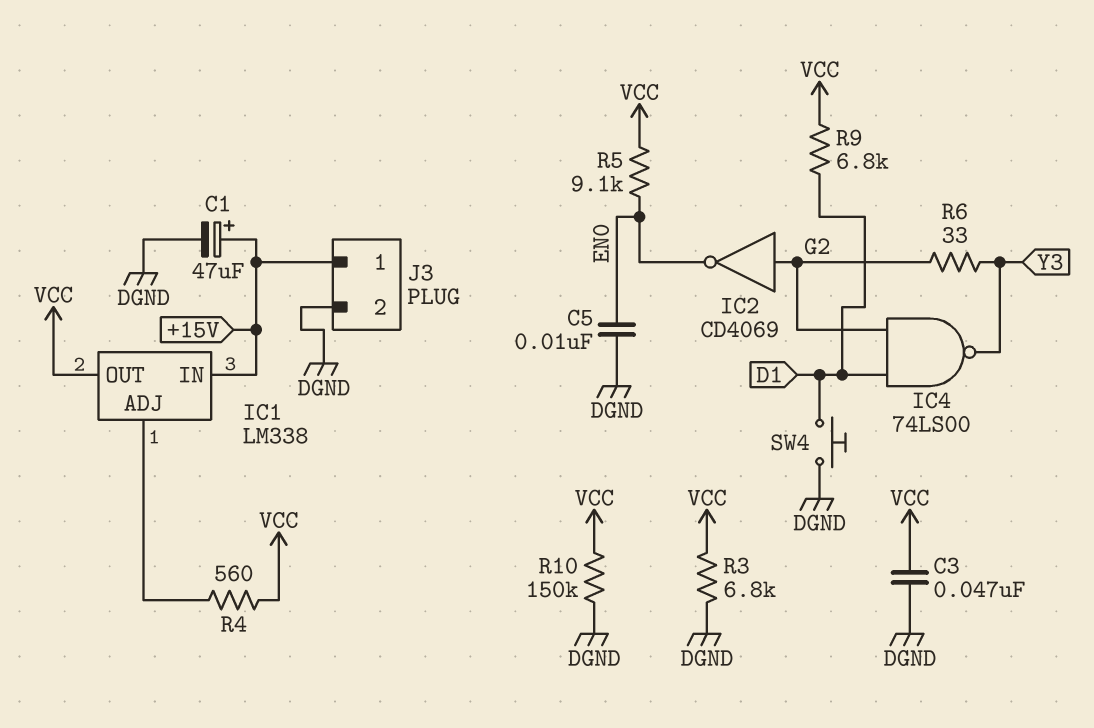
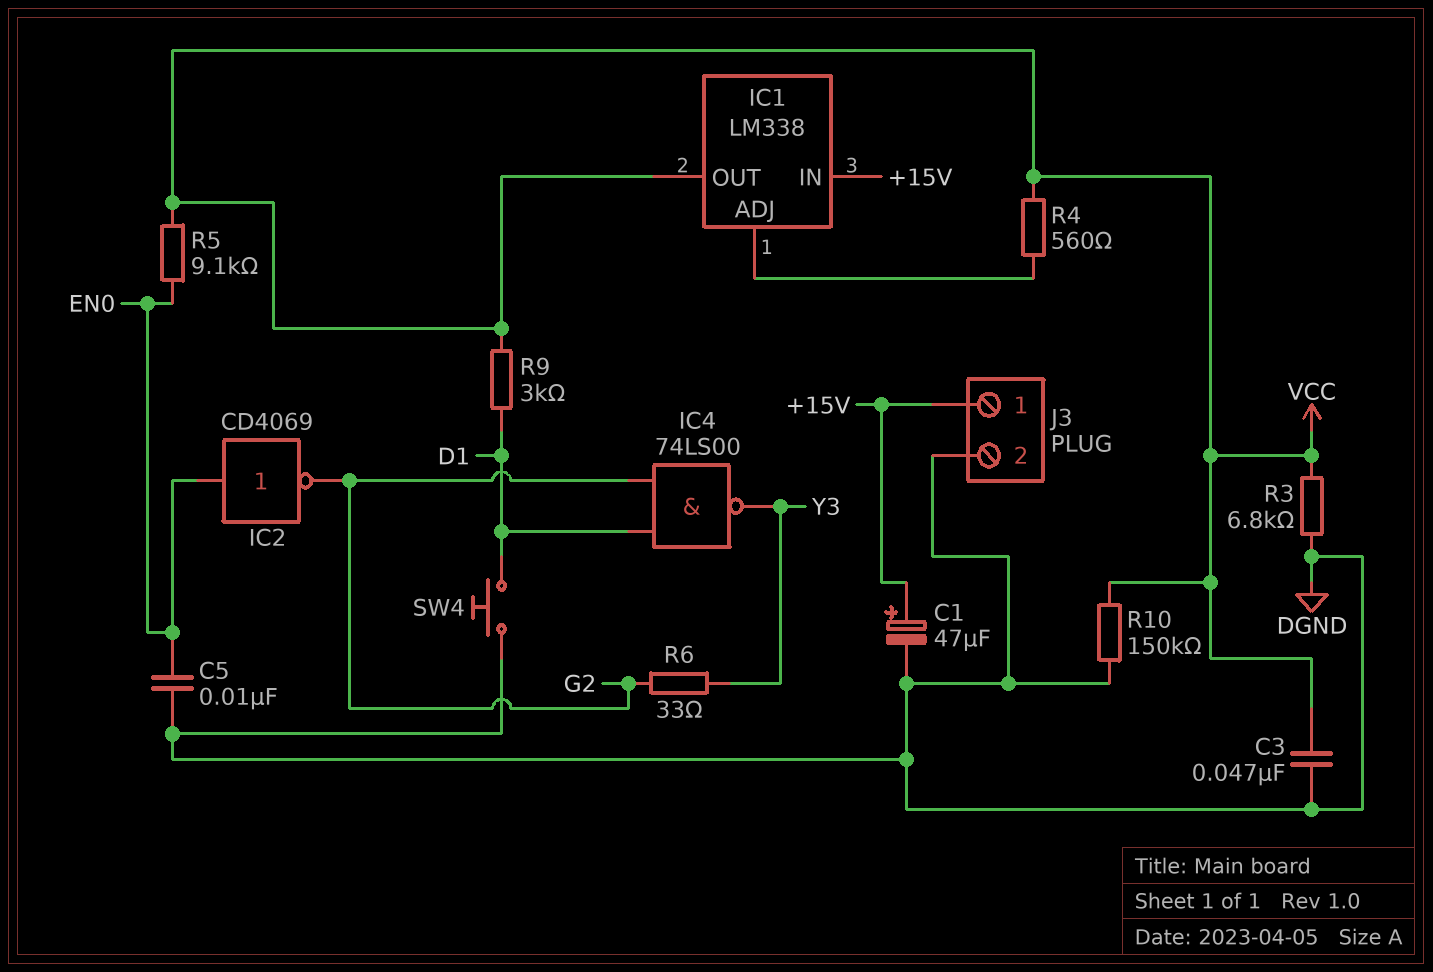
IC2: NOT CD4069 (in G2, out EN0) -> NOT CD4069 (in EN0, out G2)
R9: 6.8k (D1, VCC) -> 3k (D1, VCC)

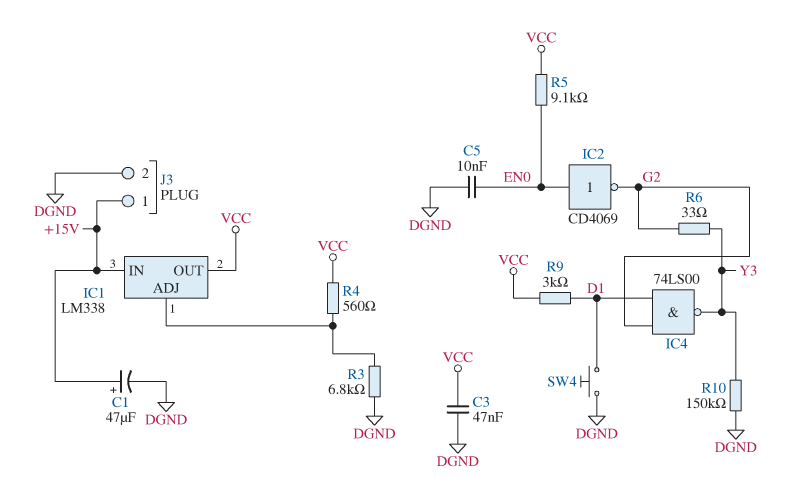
R3: 6.8k (DGND, VCC) -> 6.8k (DGND, IC1/ADJ)
R10: 150k (DGND, VCC) -> 150k (DGND, Y3)

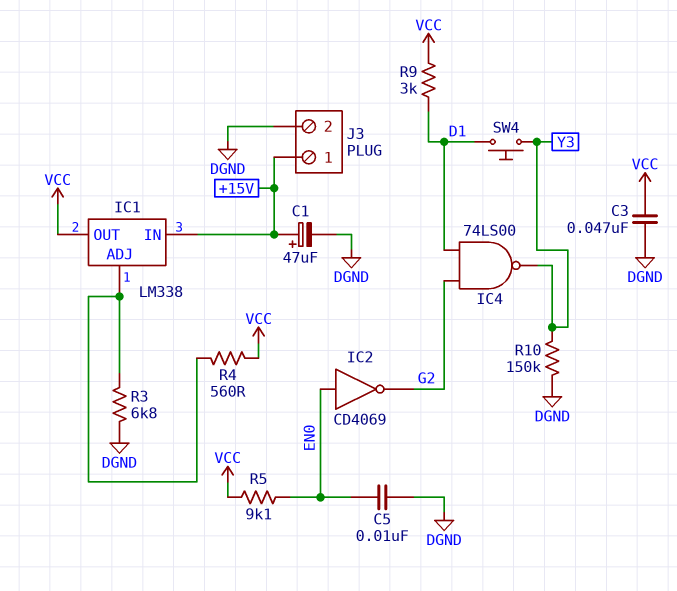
R6: 33 (G2, Y3) -> none
SW4: button (D1, DGND) -> button (D1, Y3)

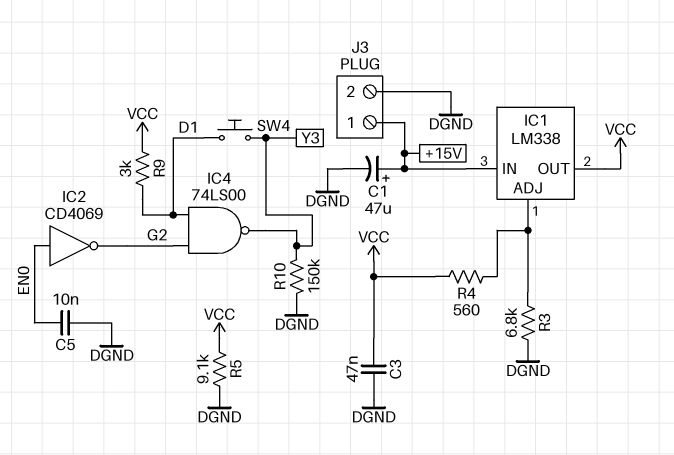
R5: 9.1k (EN0, VCC) -> 9.1k (DGND, VCC)

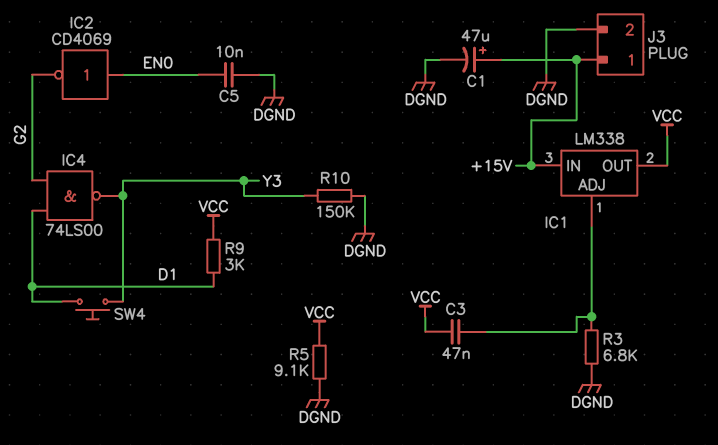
C3: 47nF (DGND, VCC) -> 47nF (IC1/ADJ, VCC)
R4: 560 (IC1/ADJ, VCC) -> none

